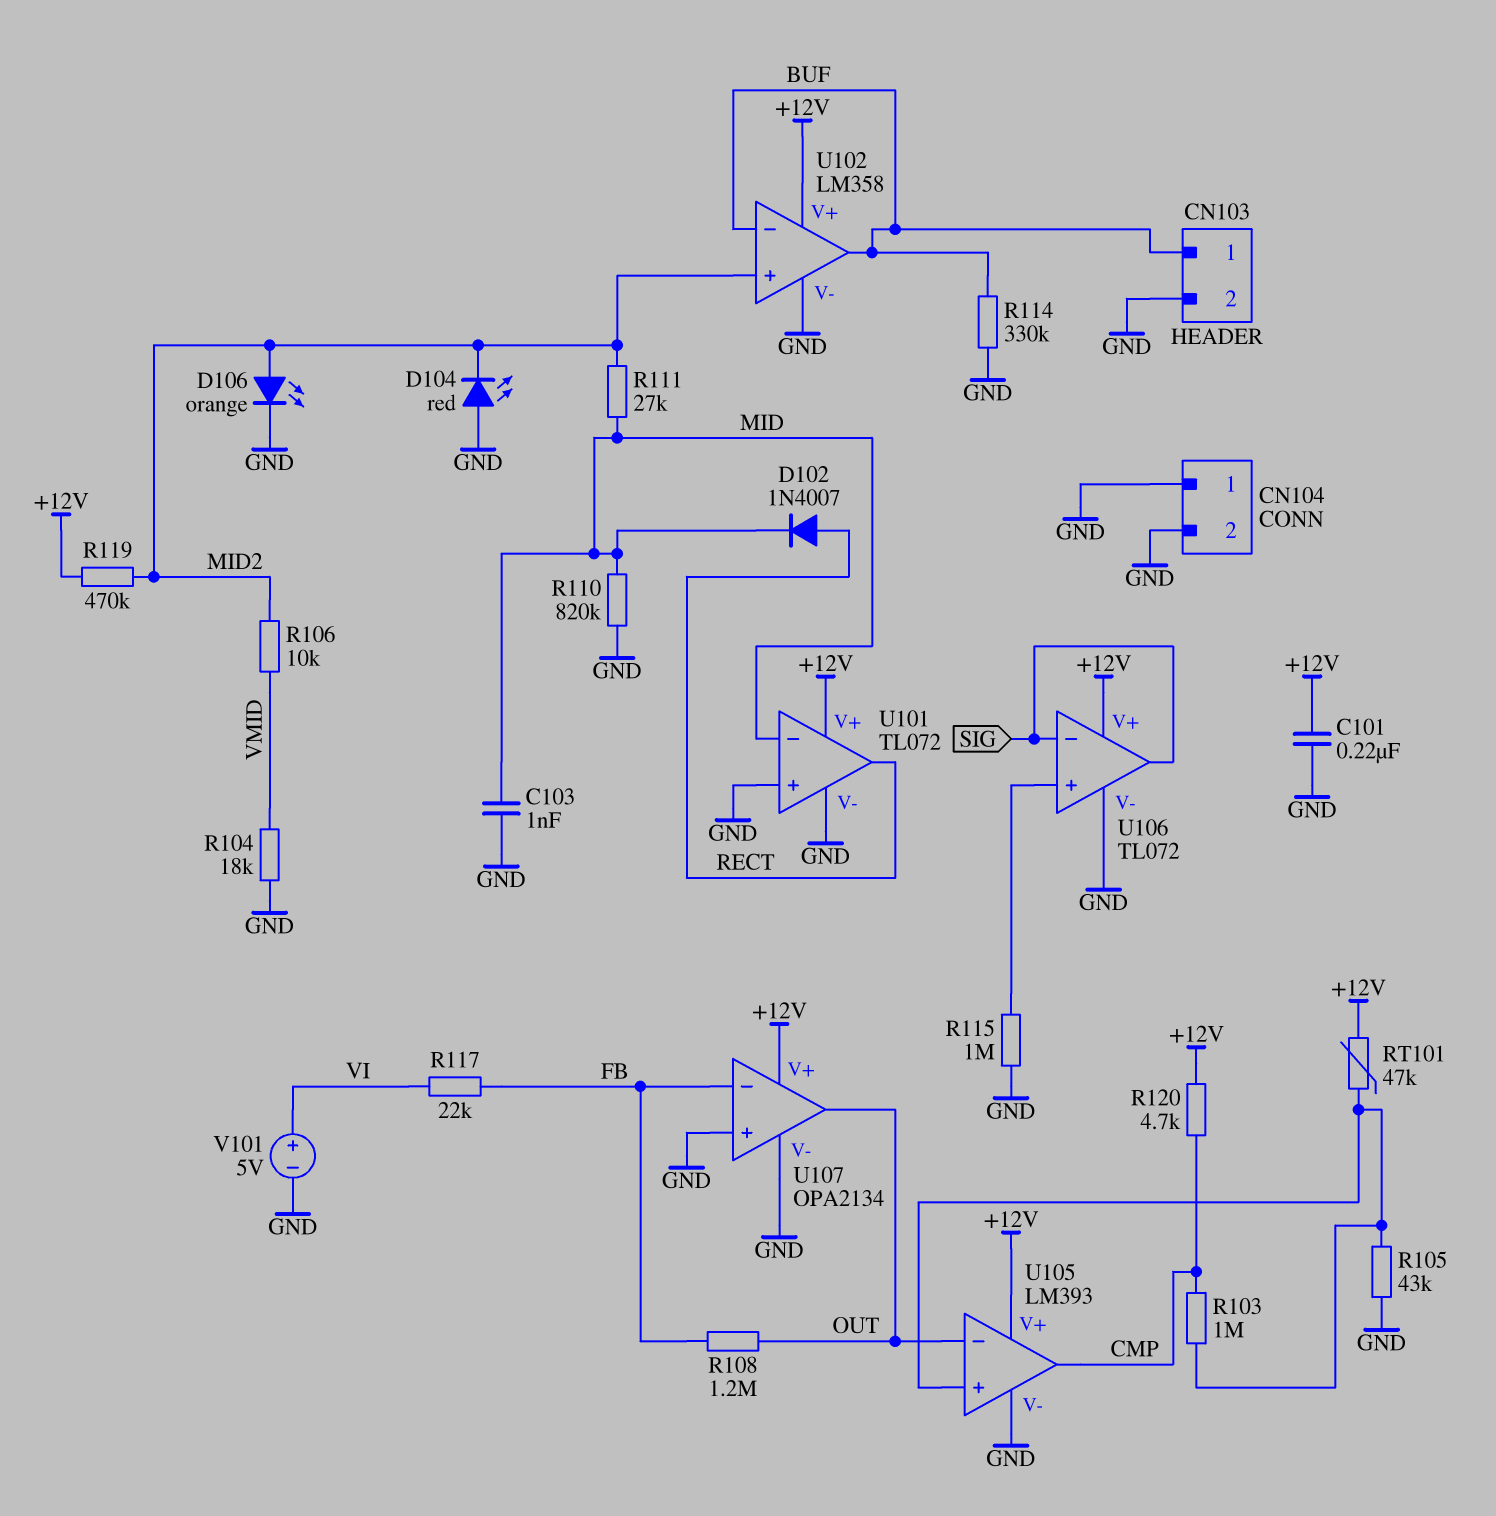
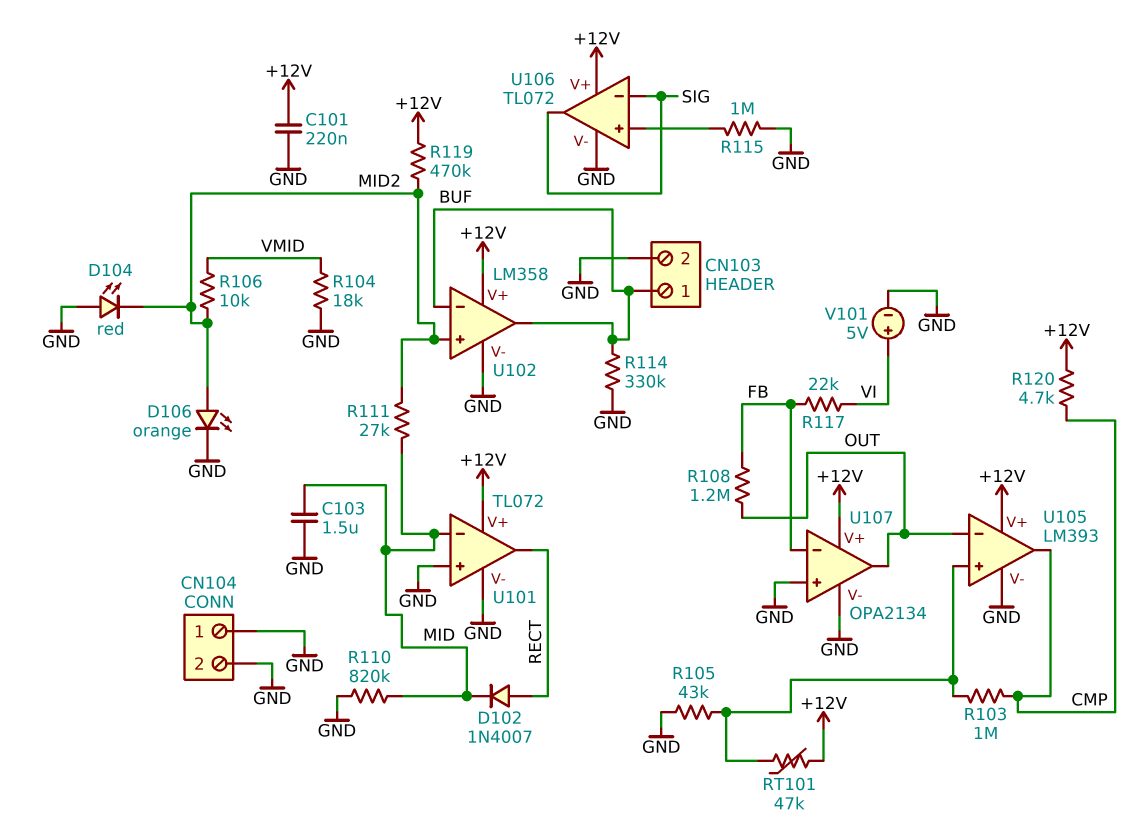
C103: 1nF (GND, MID) -> 1.5uF (GND, MID)

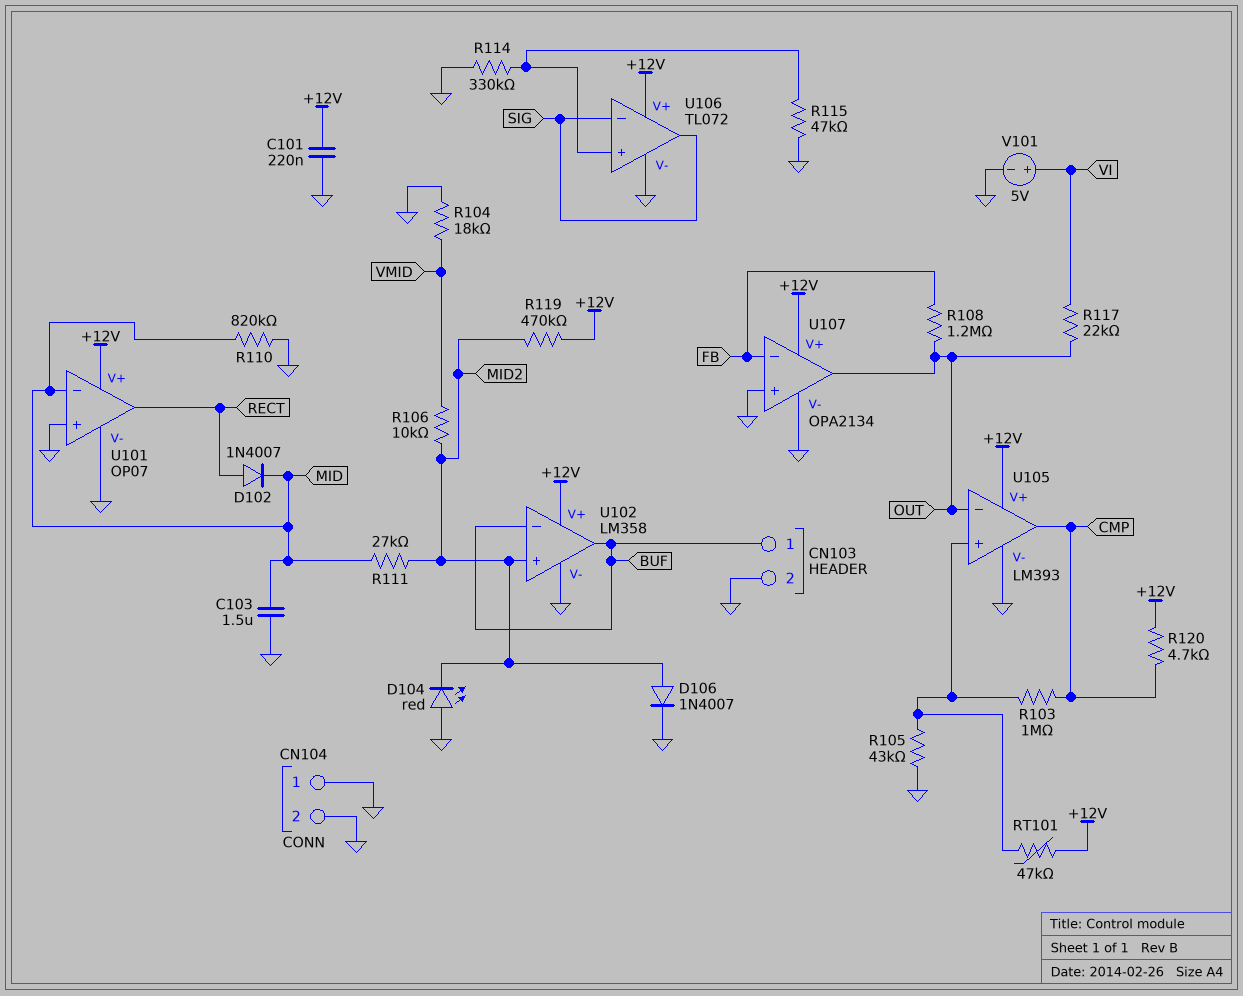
D106: LED orange (A MID2, K GND) -> diode 1N4007 (A MID2, K GND)
R114: 330k (BUF, GND) -> 330k (GND, U106/in+)
R115: 1M (GND, U106/in+) -> 47k (GND, U106/in+)
R117: 22k (FB, VI) -> 22k (OUT, VI)
U101: TL072 -> OP07

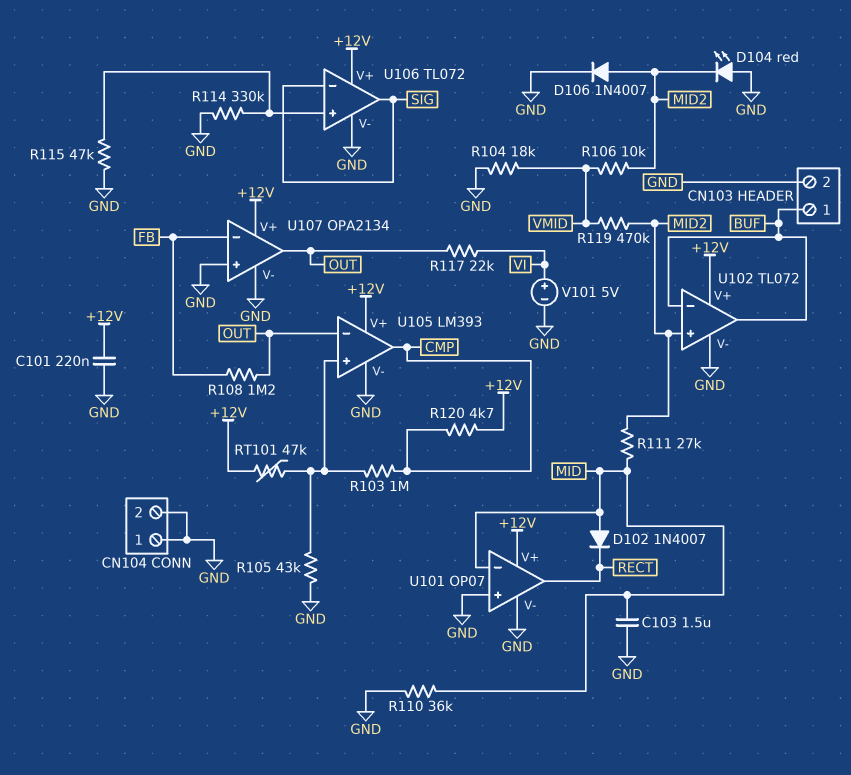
D102: diode 1N4007 (A RECT, K MID) -> diode 1N4007 (A MID, K RECT)
R110: 820k (GND, MID) -> 36k (GND, MID)
R119: 470k (+12V, MID2) -> 470k (MID2, VMID)
U102: LM358 -> TL072

